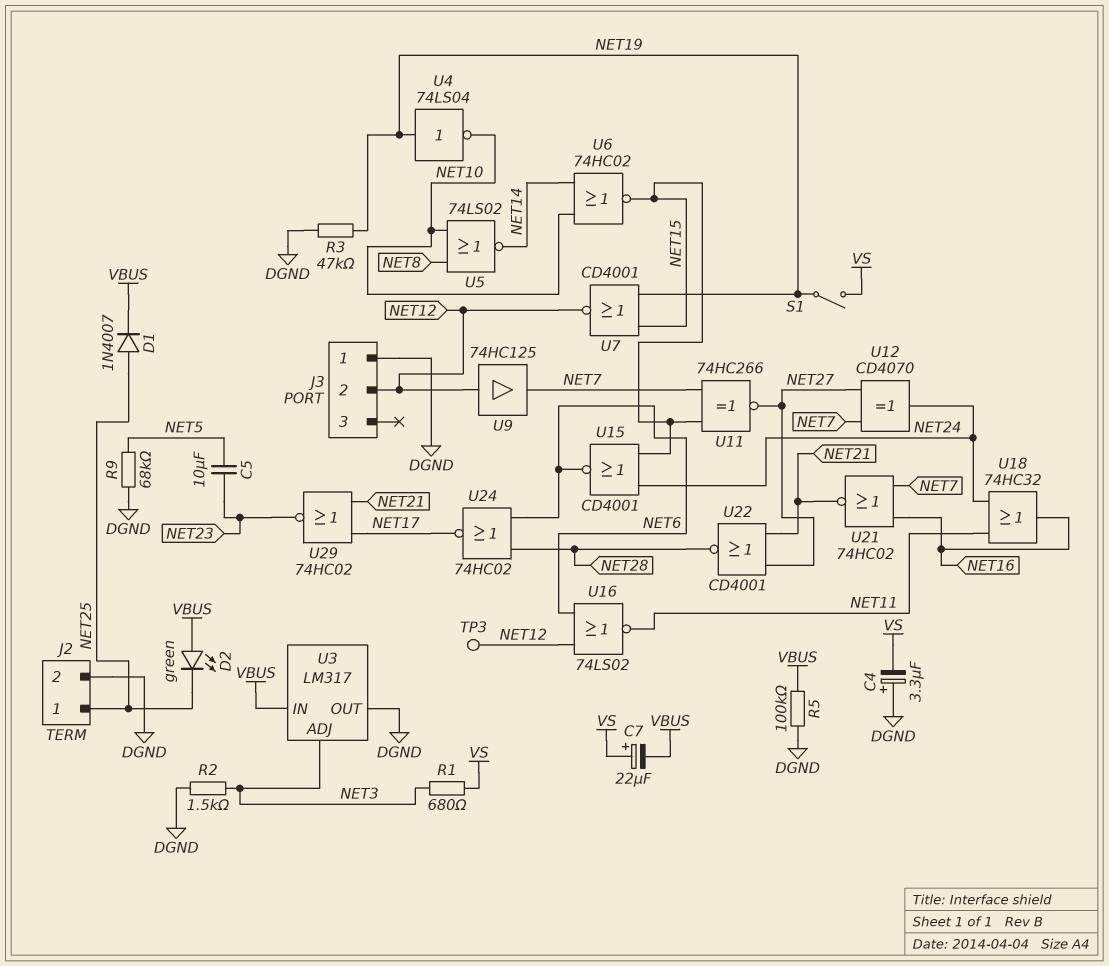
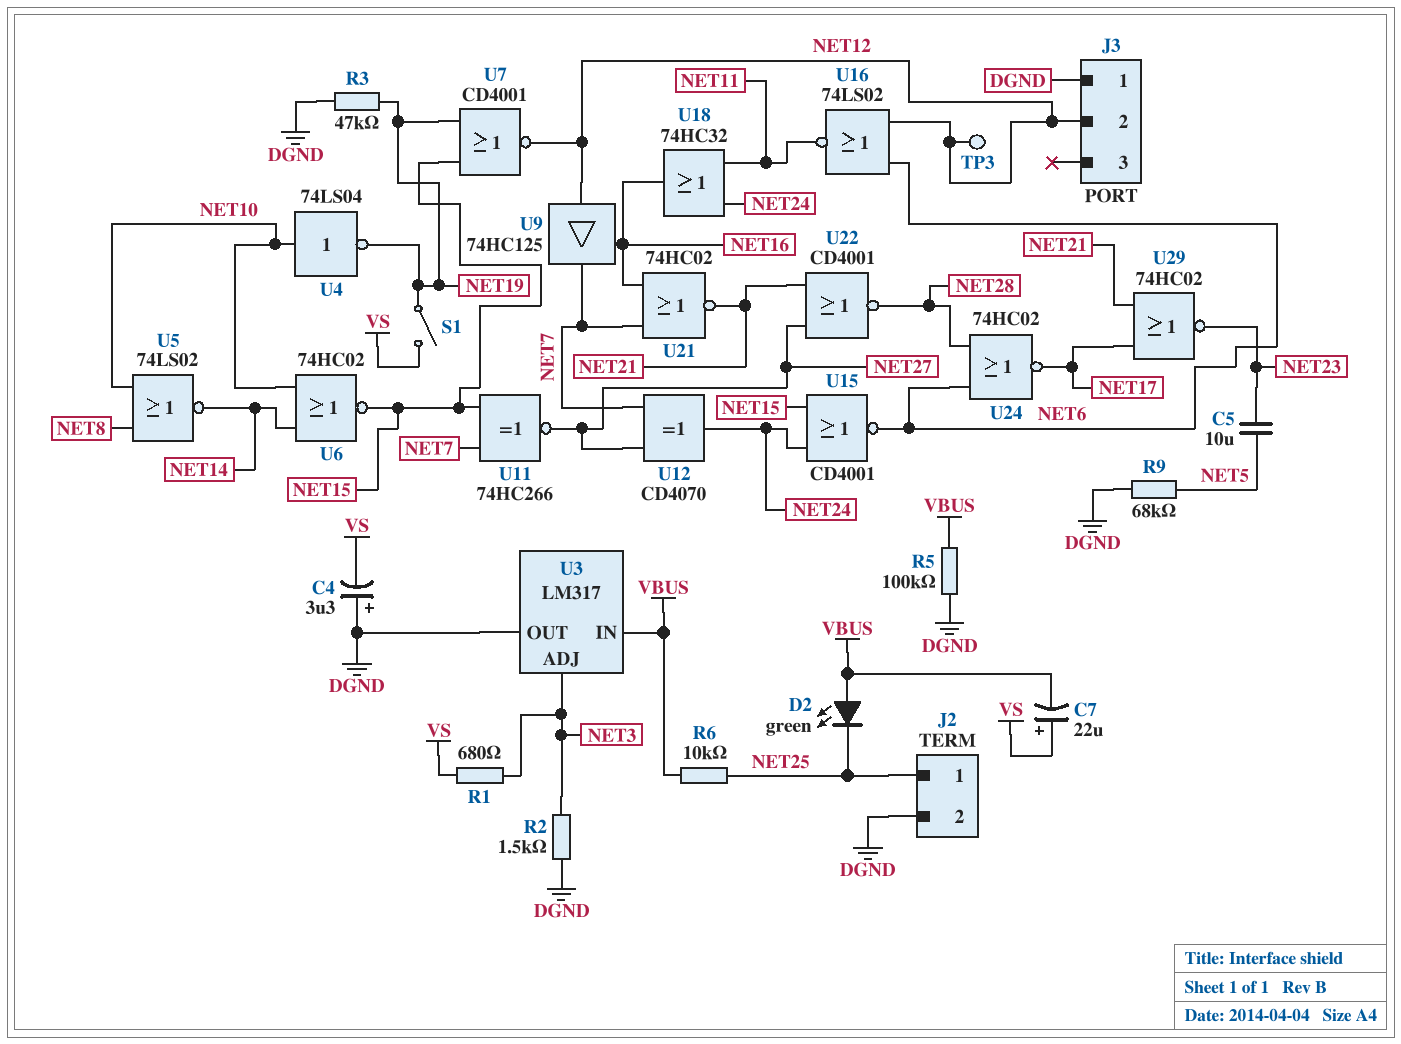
D1: diode 1N4007 (A NET25, K VBUS) -> none
R6: none -> 10k (NET25, VBUS)
U4: NOT 74LS04 (in NET19, out NET10) -> NOT 74LS04 (in NET10, out NET19)

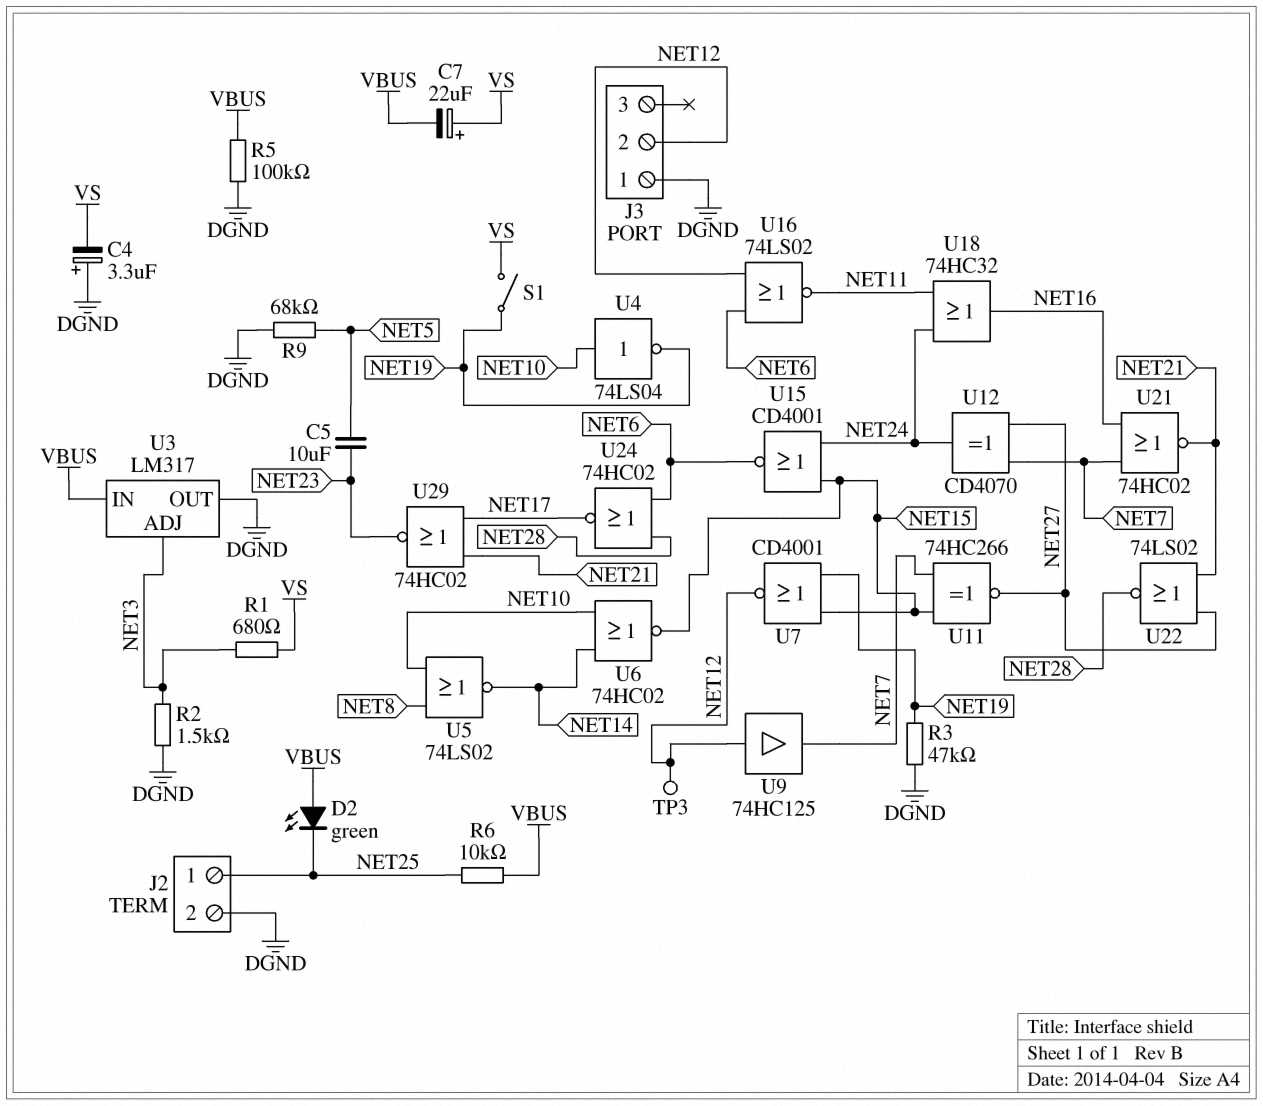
U22: NOR CD4001 (in NET21, in NET27, out NET28) -> NOR 74LS02 (in NET21, in NET27, out NET28)

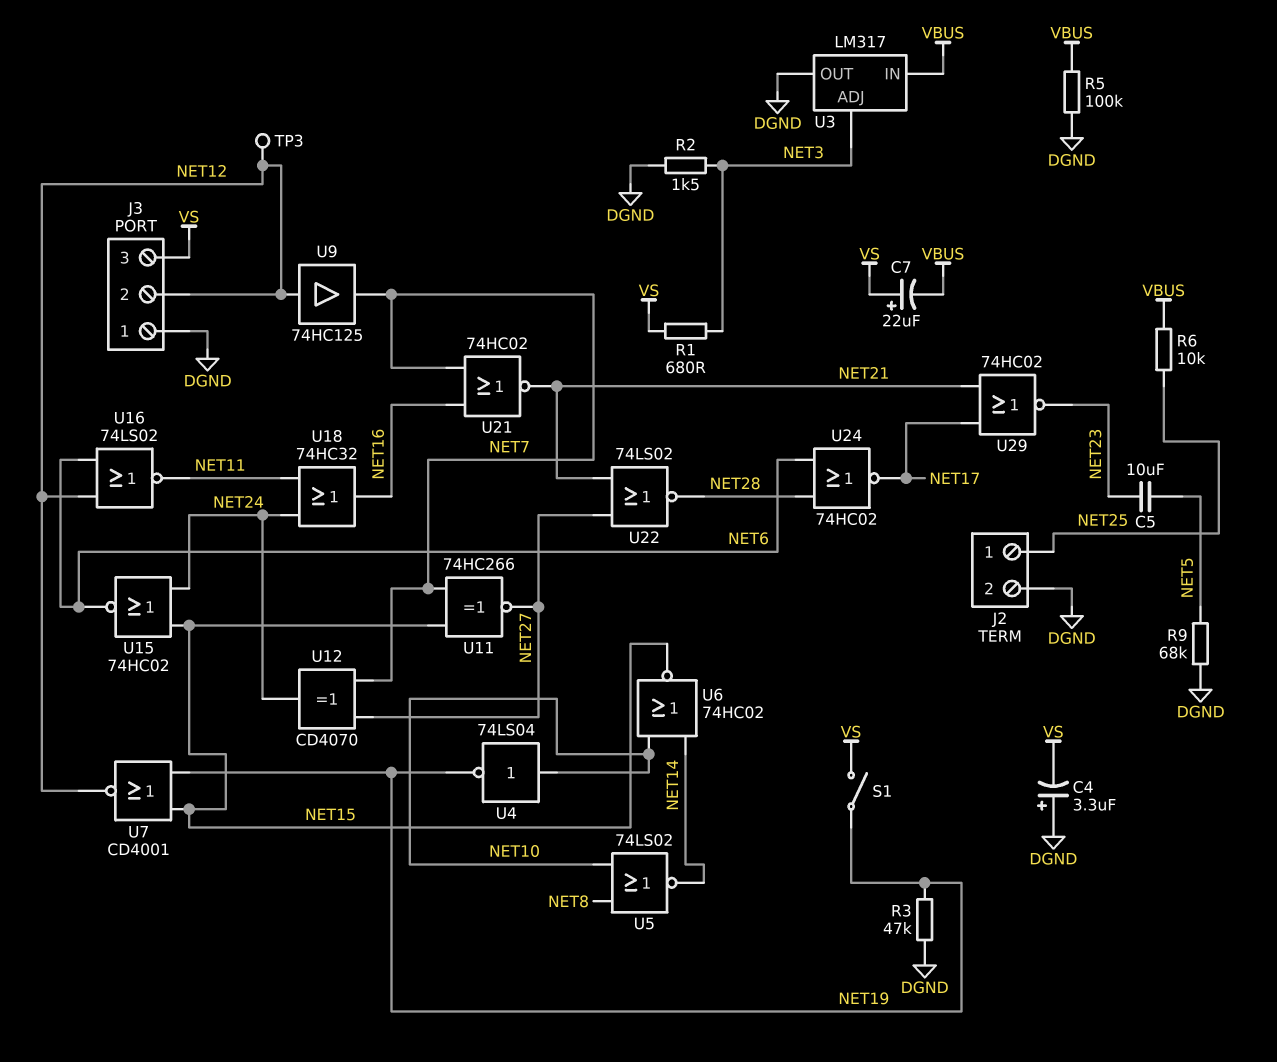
D2: LED green (A VBUS, K NET25) -> none
J3 pin 3: none -> VS
U15: NOR CD4001 (in NET15, in NET24, out NET6) -> NOR 74HC02 (in NET15, in NET24, out NET6)

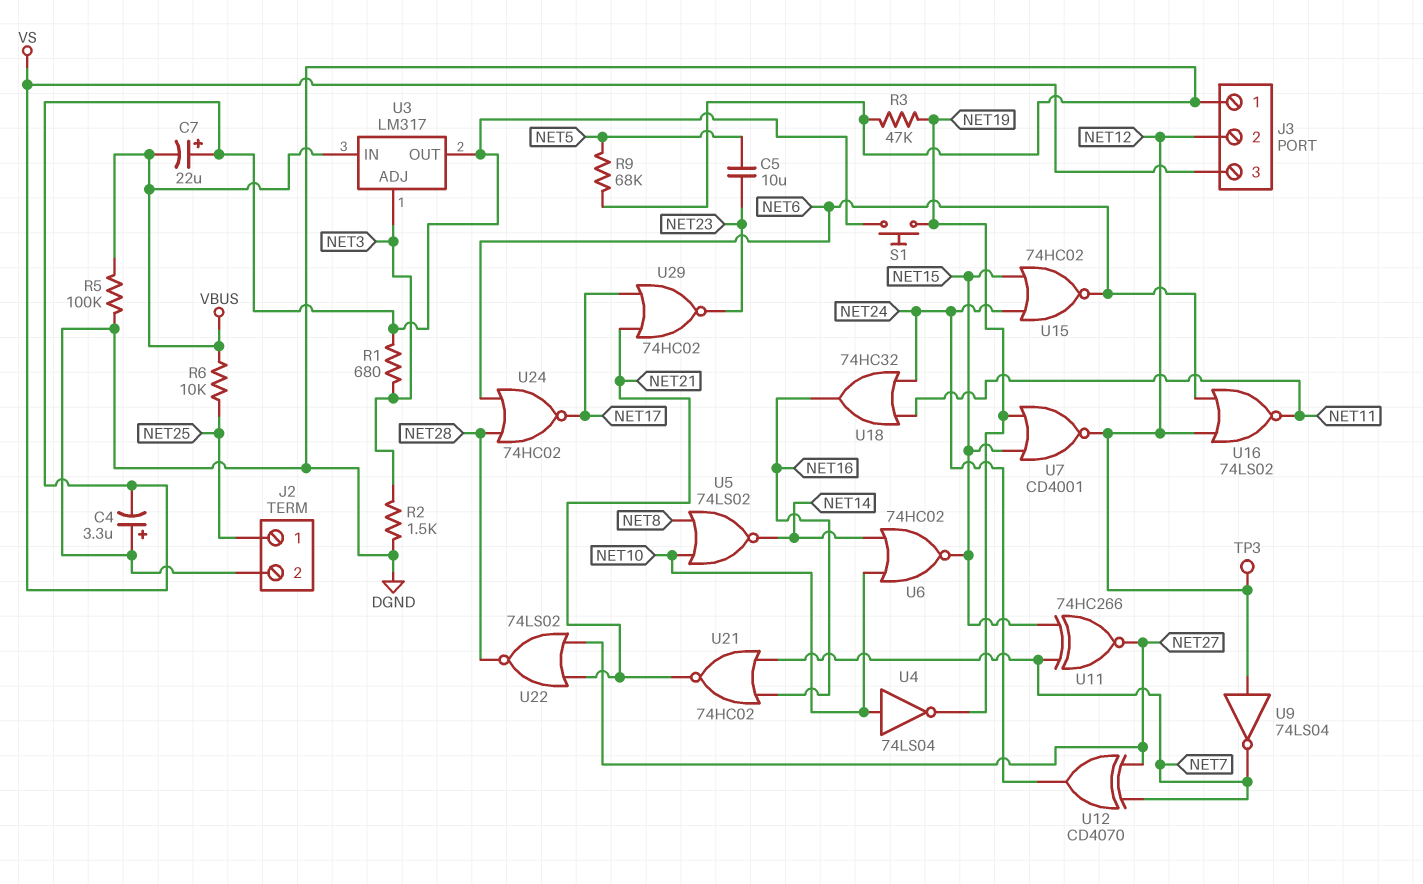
S1: switch (NET19, VS) -> button (NET19, VS)
U3 pin OUT: DGND -> VS
U9: buffer 74HC125 (in NET12, out NET7) -> NOT 74LS04 (in NET12, out NET7)

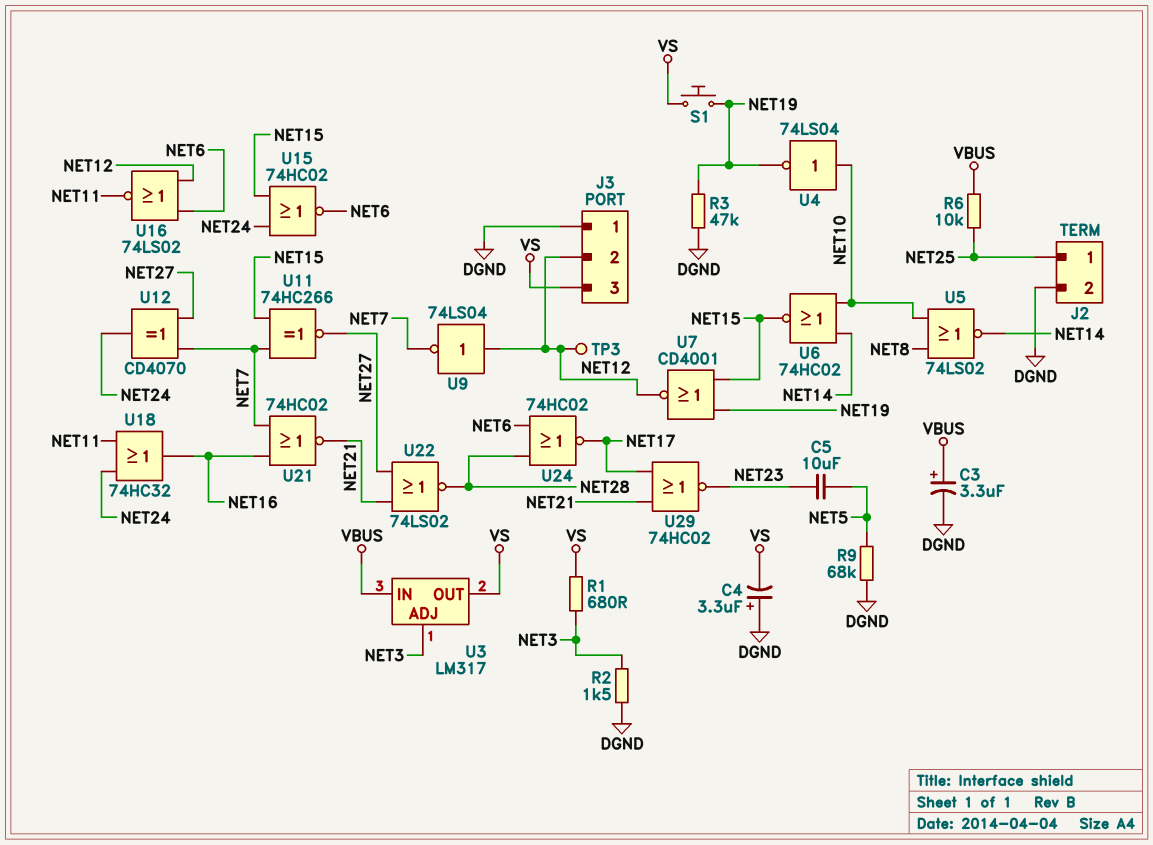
C3: none -> 3.3uF (plus VBUS, minus DGND)
C7: 22uF (plus VS, minus VBUS) -> none
R5: 100k (DGND, VBUS) -> none

